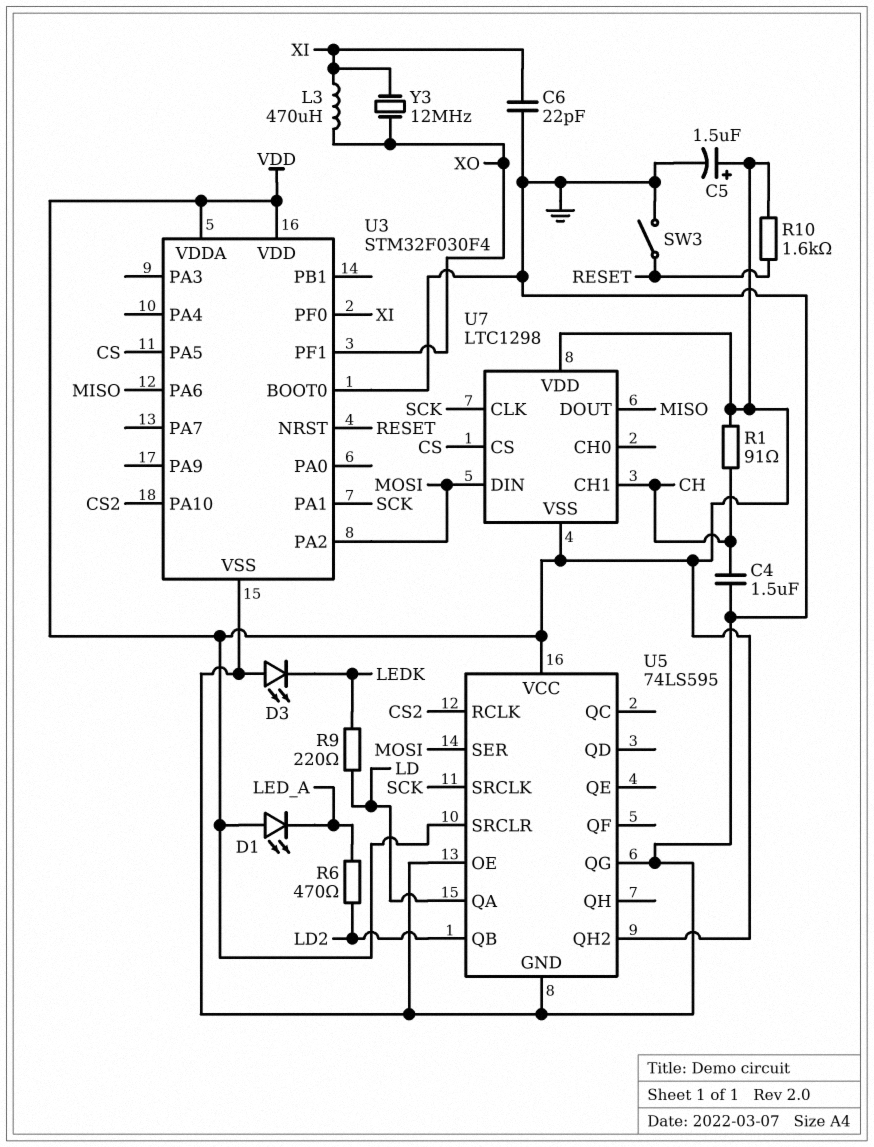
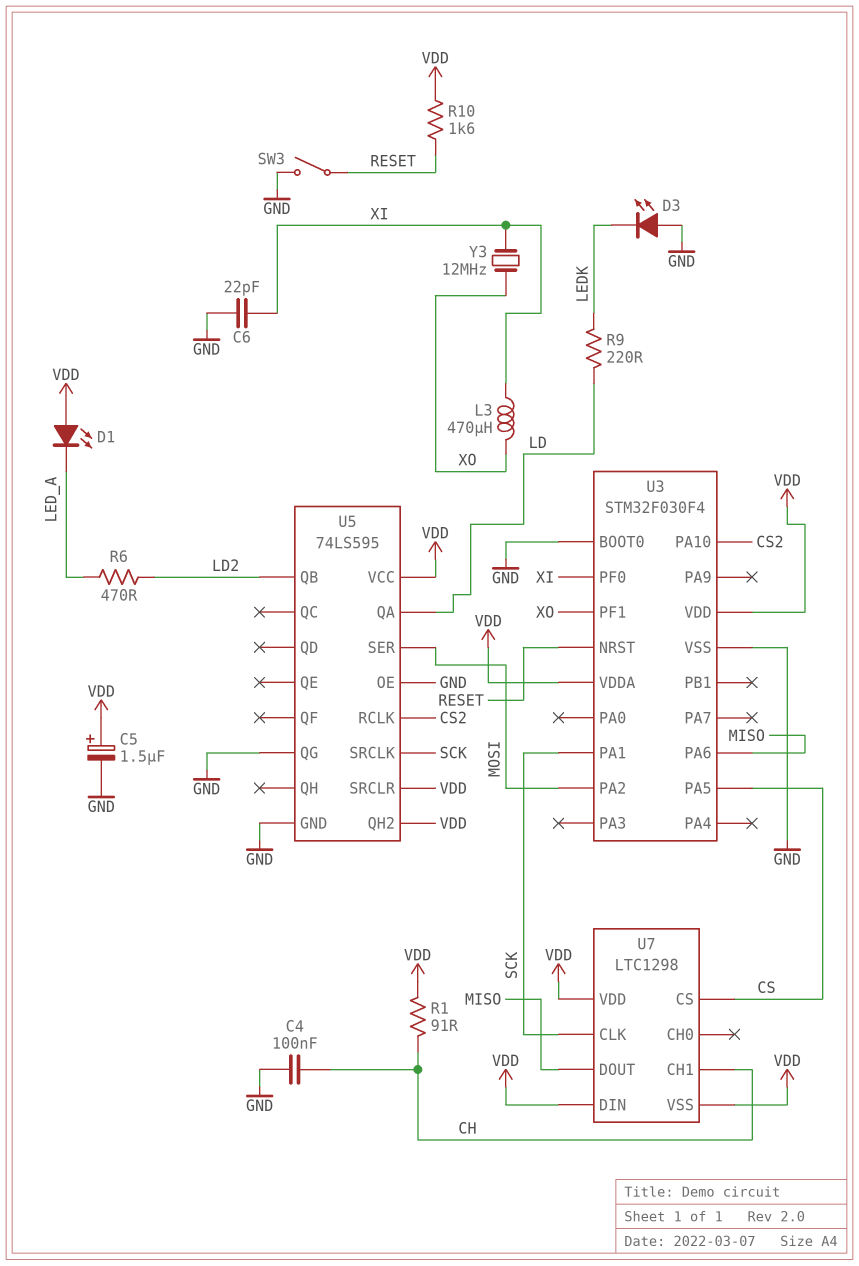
C4: 1.5uF (CH, GND) -> 100nF (CH, GND)
U7 pin DIN: MOSI -> VDD

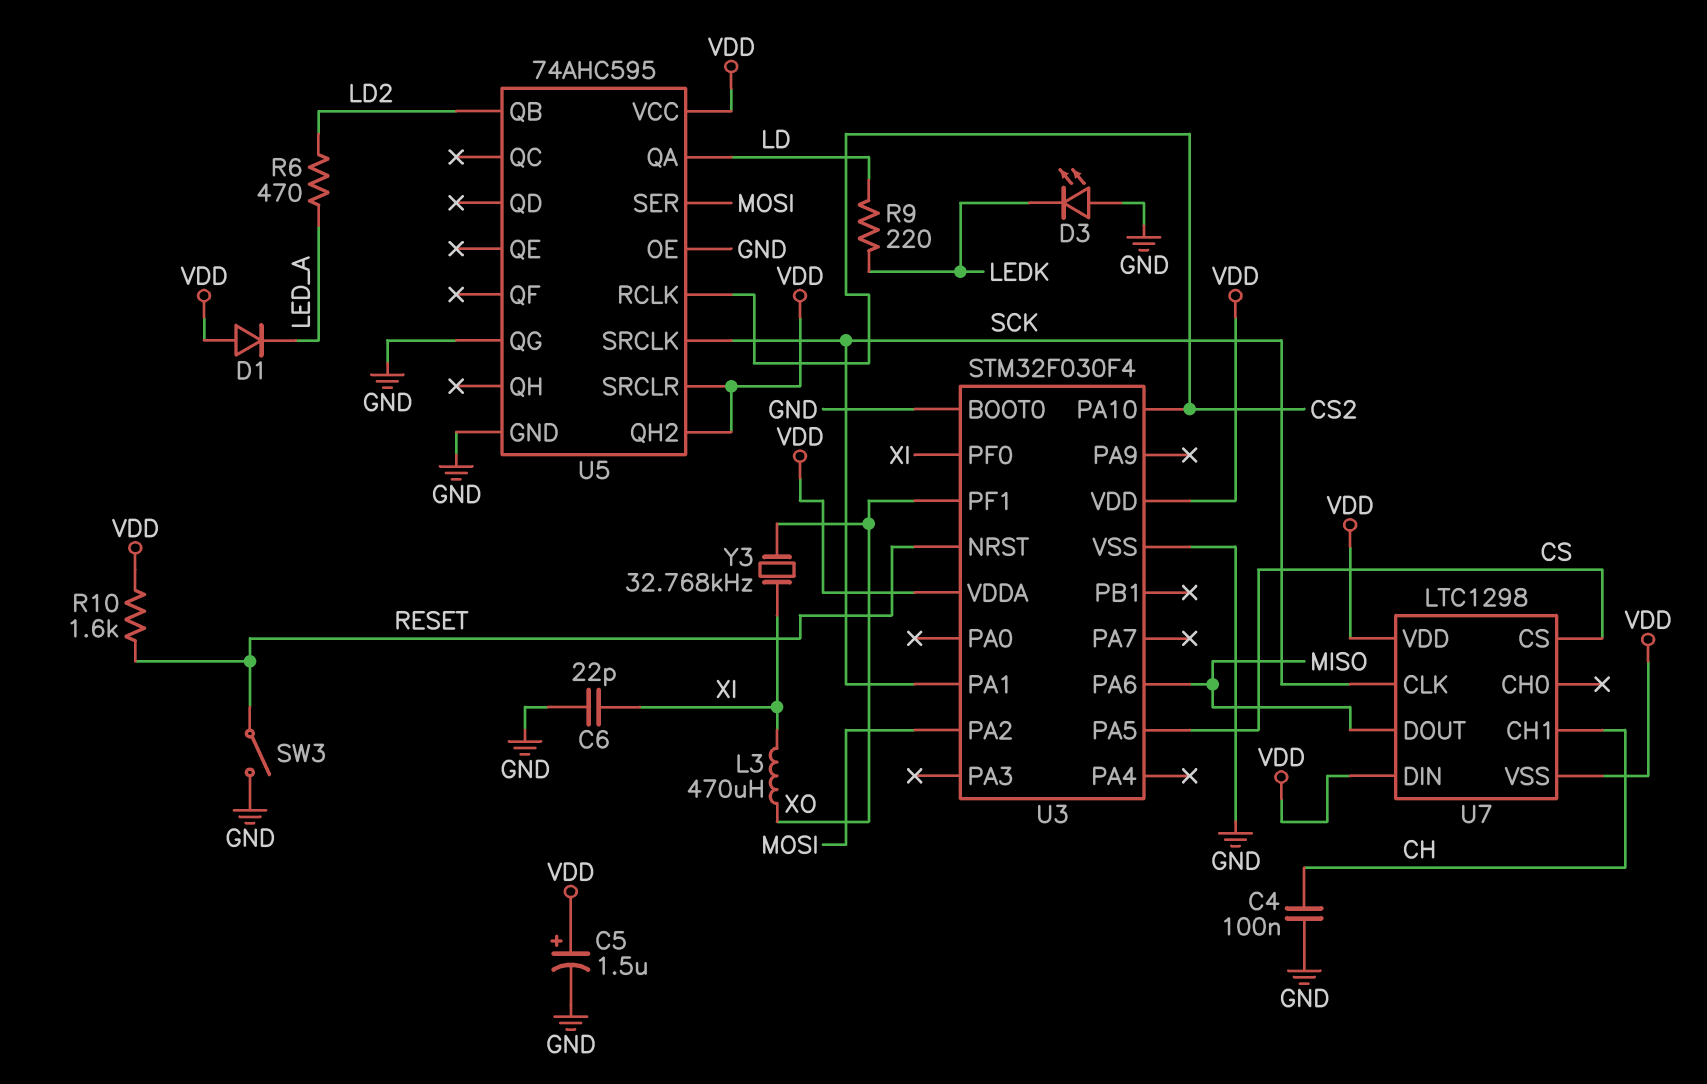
D1: LED (A VDD, K LED_A) -> diode (A VDD, K LED_A)
R1: 91 (CH, VDD) -> none
U5: 74LS595 -> 74AHC595
Y3: 12MHz (XI, XO) -> 32.768kHz (XI, XO)

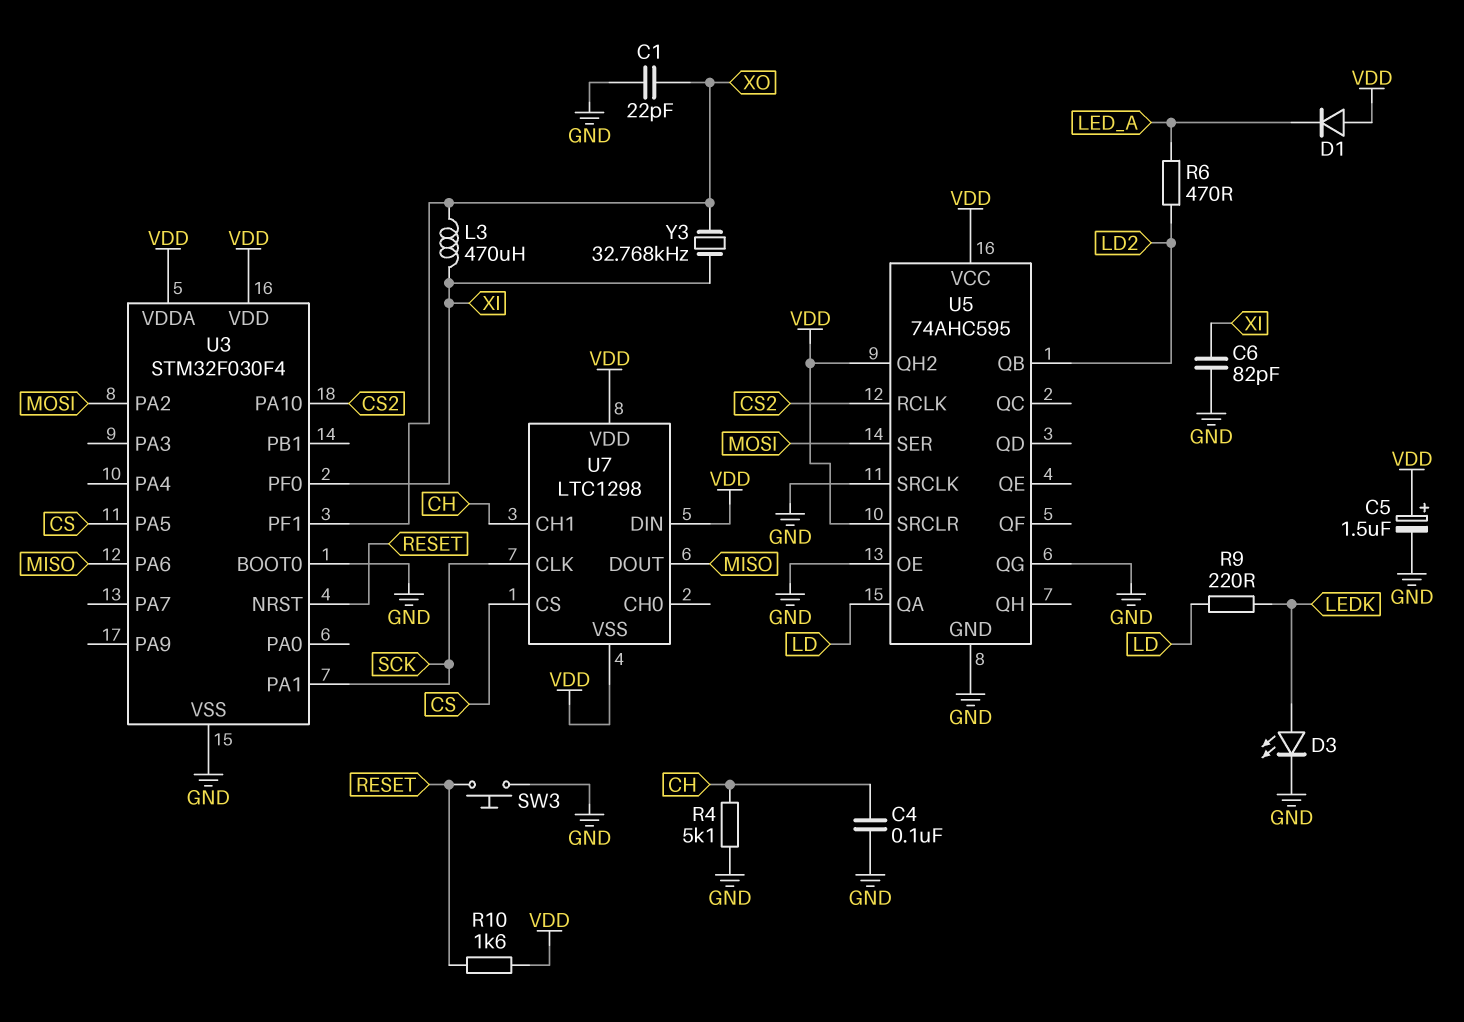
C1: none -> 22pF (GND, XO)
C6: 22pF (GND, XI) -> 82pF (GND, XI)
D3: LED (A GND, K LEDK) -> LED (A LEDK, K GND)
R4: none -> 5.1k (CH, GND)
SW3: switch (GND, RESET) -> button (GND, RESET)
U5 pin SRCLK: SCK -> GND

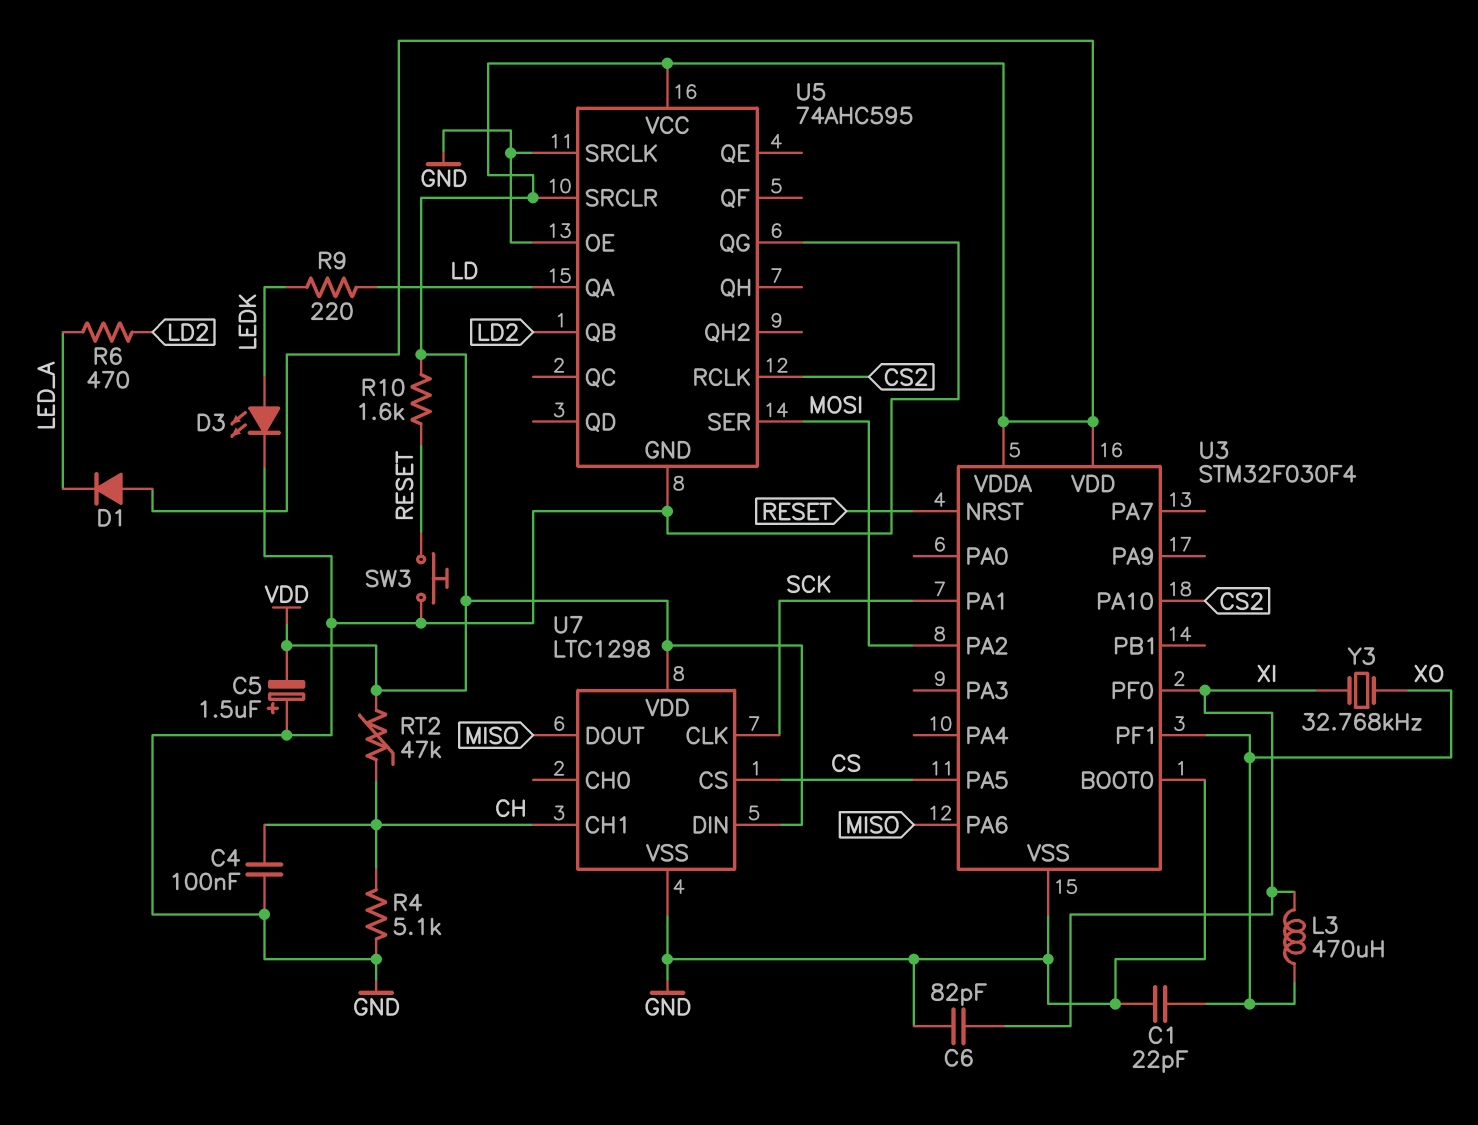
C5: 1.5uF (plus VDD, minus GND) -> 1.5uF (plus GND, minus VDD)
RT2: none -> 47k (CH, VDD)
U5 pin QH2: VDD -> none
U7 pin VSS: VDD -> GND

